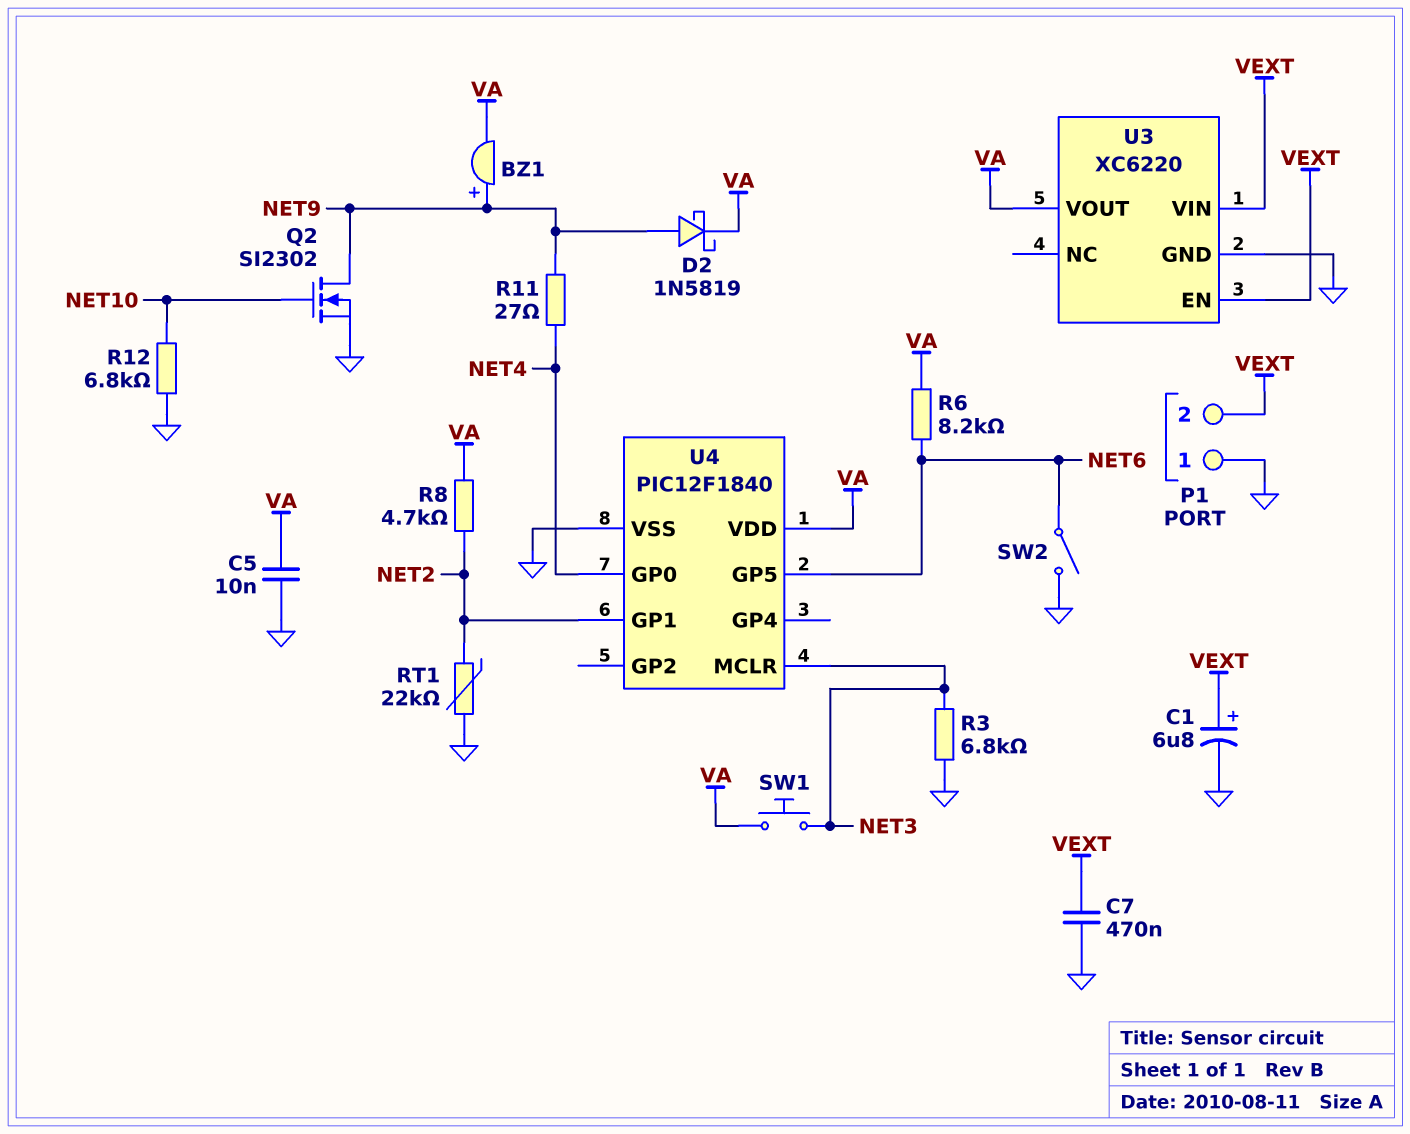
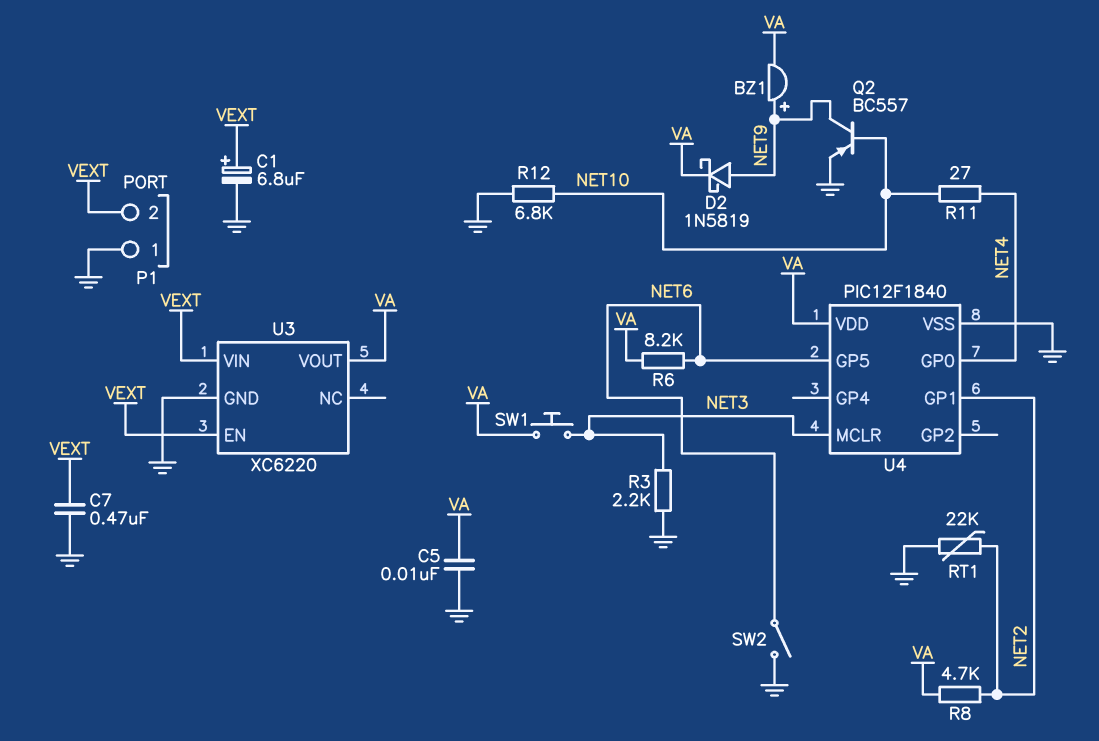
Q2: NMOS SI2302 (G NET10, D NET9, S GND) -> PNP BC557 (B NET10, C NET9, E GND)
R3: 6.8k (GND, NET3) -> 2.2k (GND, NET3)
R11: 27 (NET4, NET9) -> 27 (NET4, NET10)

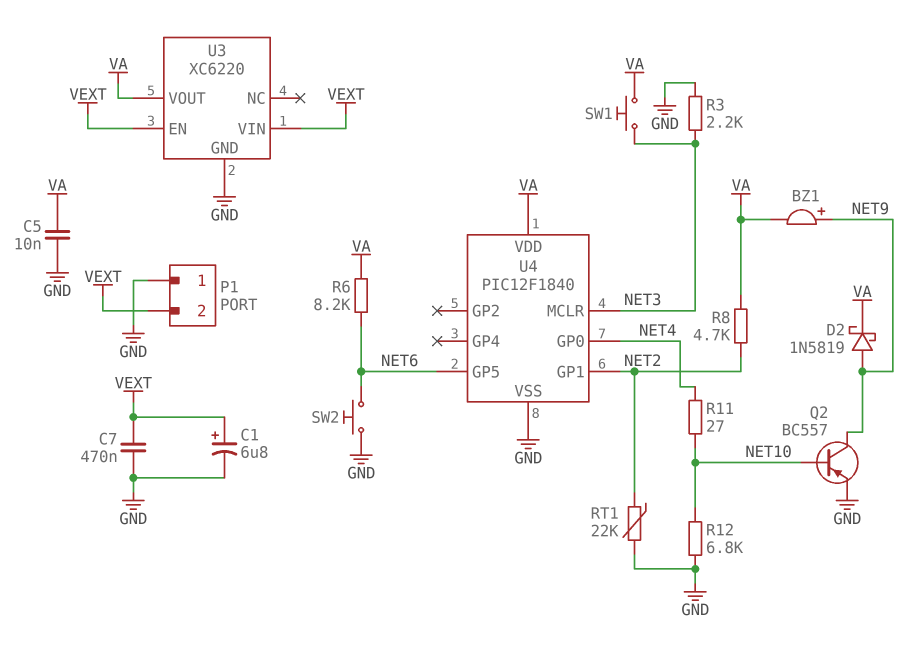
SW2: switch (GND, NET6) -> button (GND, NET6)

